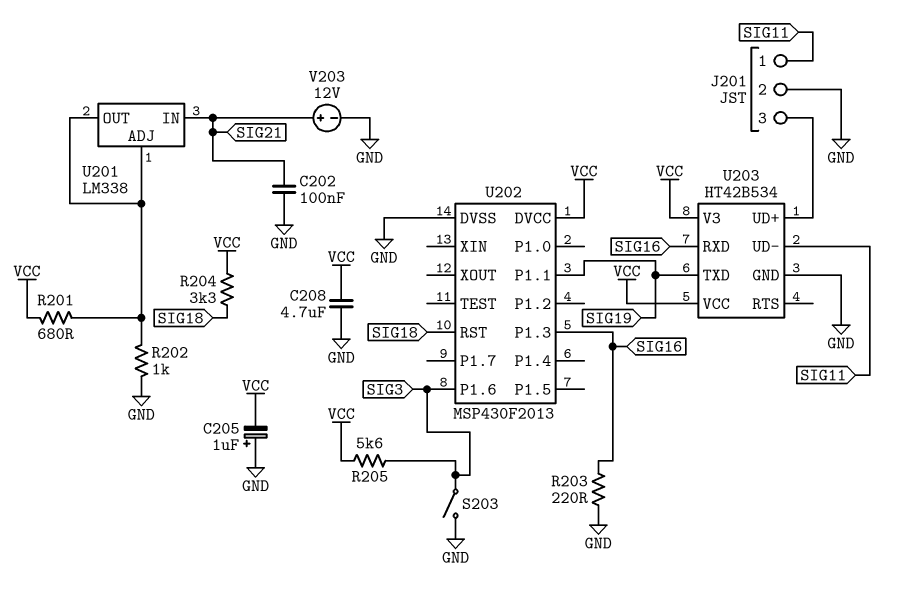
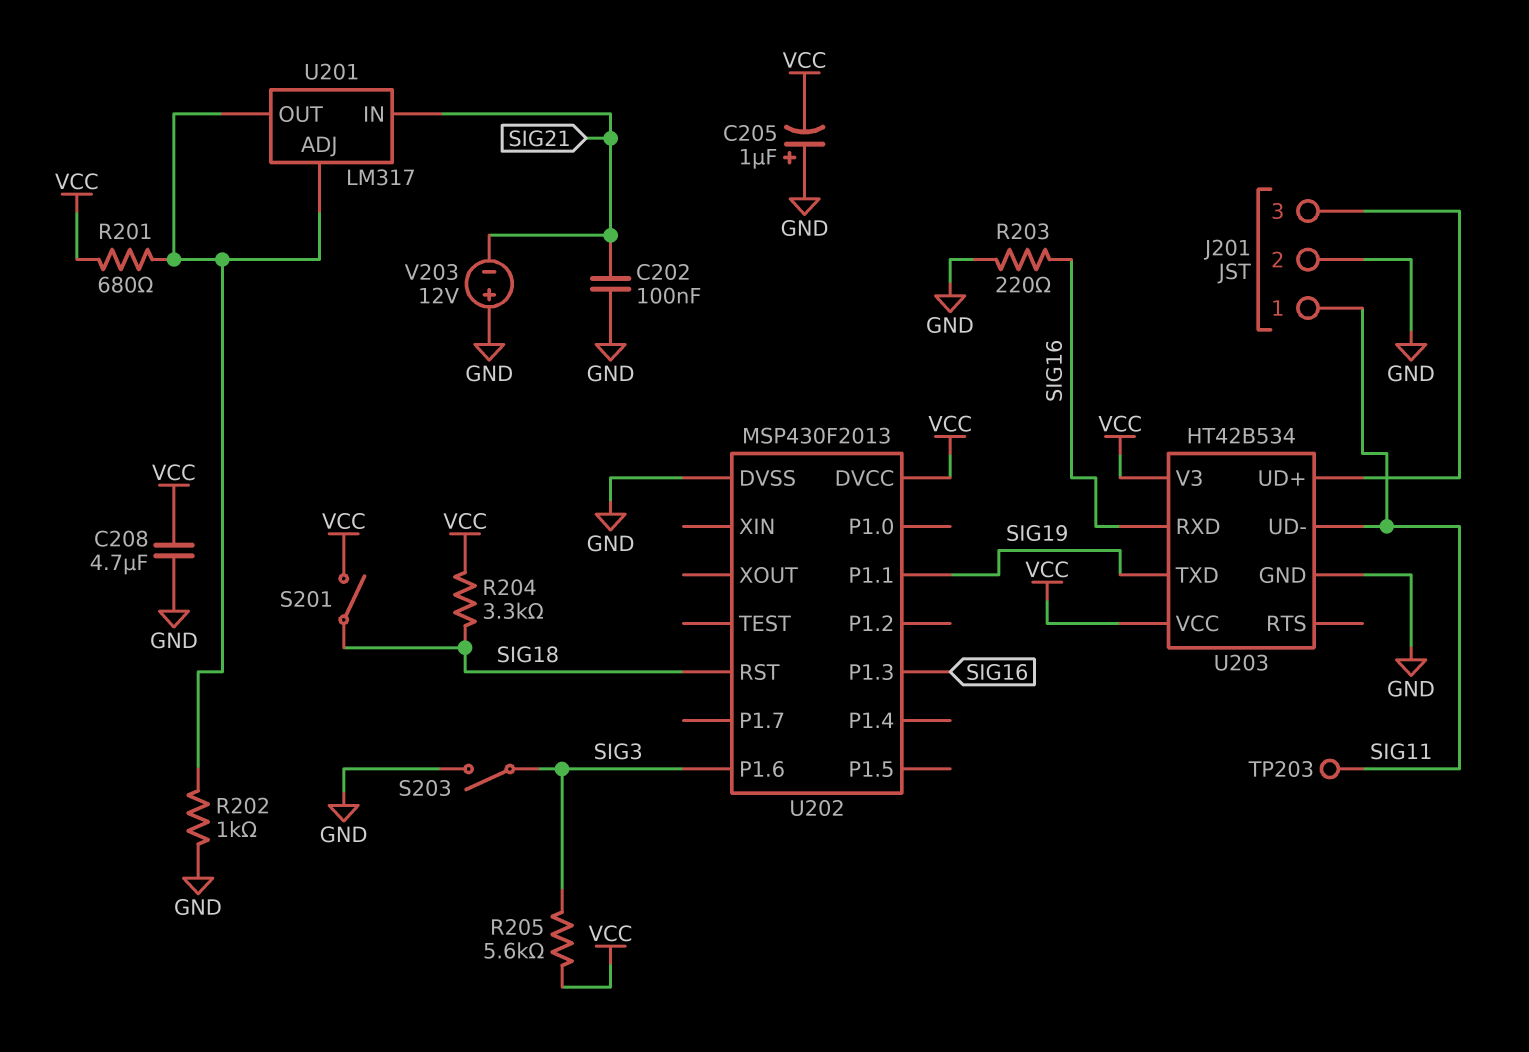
S201: none -> switch (SIG18, VCC)
TP203: none -> test point (SIG11)
U201: LM338 -> LM317
V203: 12V (plus SIG21, minus GND) -> 12V (plus GND, minus SIG21)

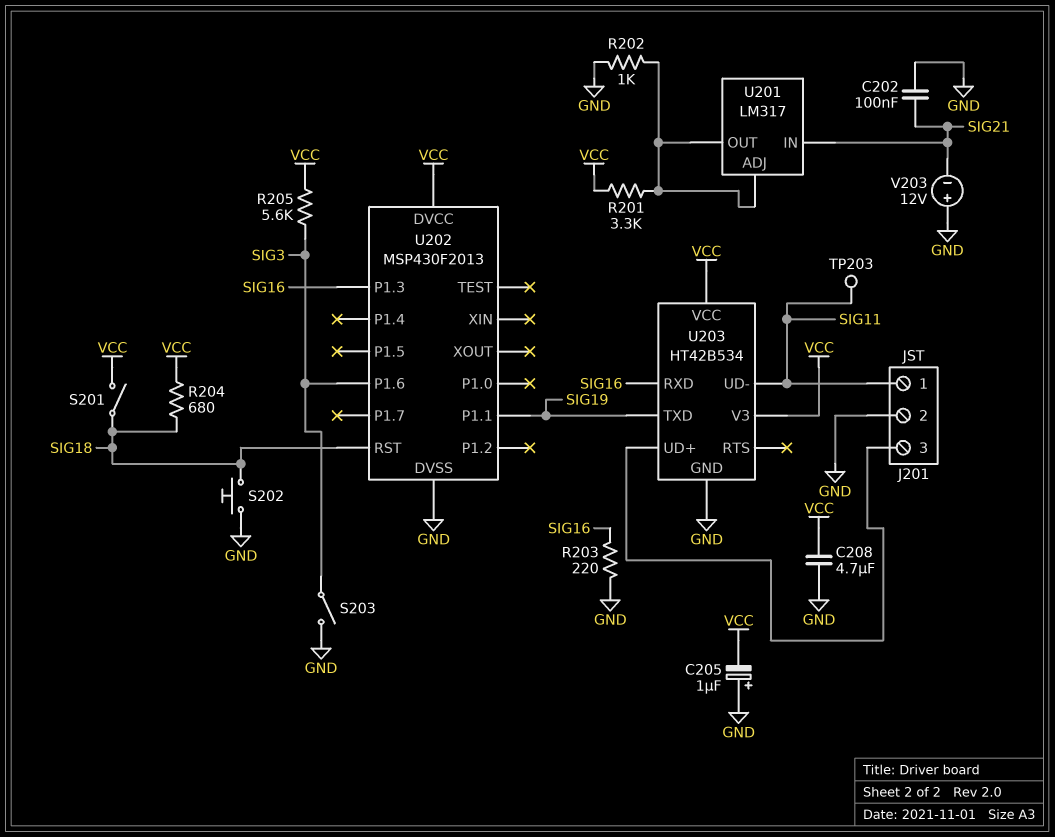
R201: 680 (U201/ADJ, VCC) -> 3.3k (U201/ADJ, VCC)
R204: 3.3k (SIG18, VCC) -> 680 (SIG18, VCC)
S202: none -> button (GND, SIG18)

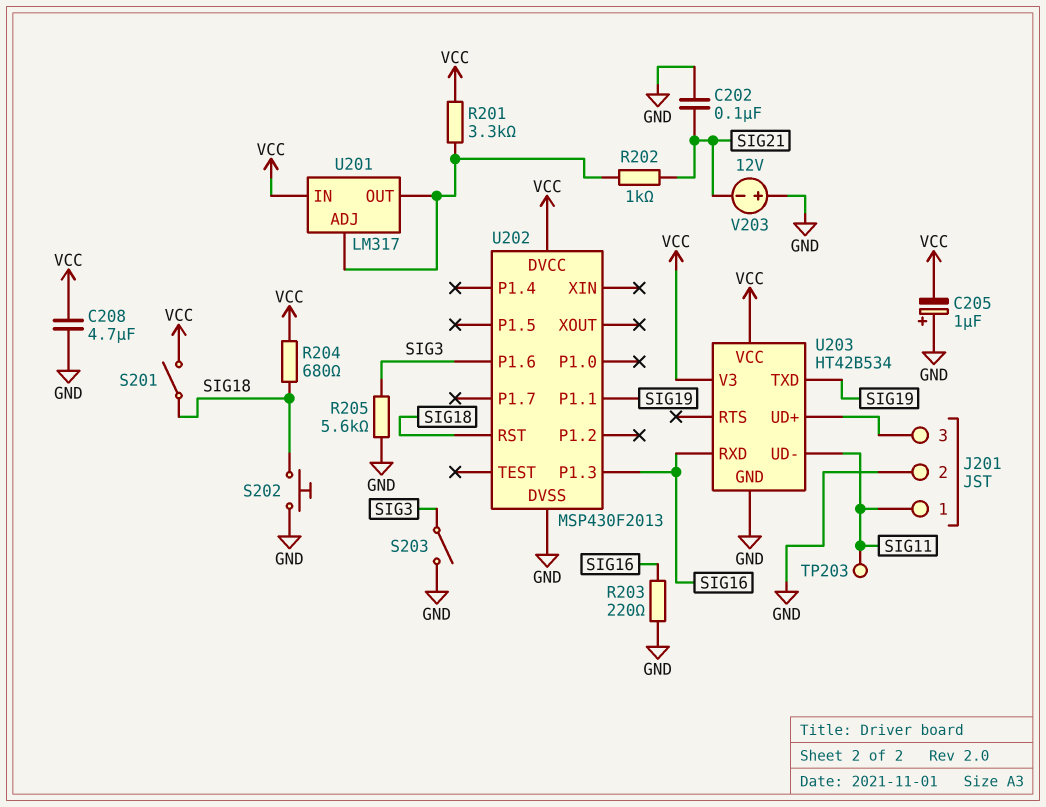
R202: 1k (GND, U201/ADJ) -> 1k (SIG21, U201/ADJ)
R205: 5.6k (SIG3, VCC) -> 5.6k (GND, SIG3)
U201 pin IN: SIG21 -> VCC

